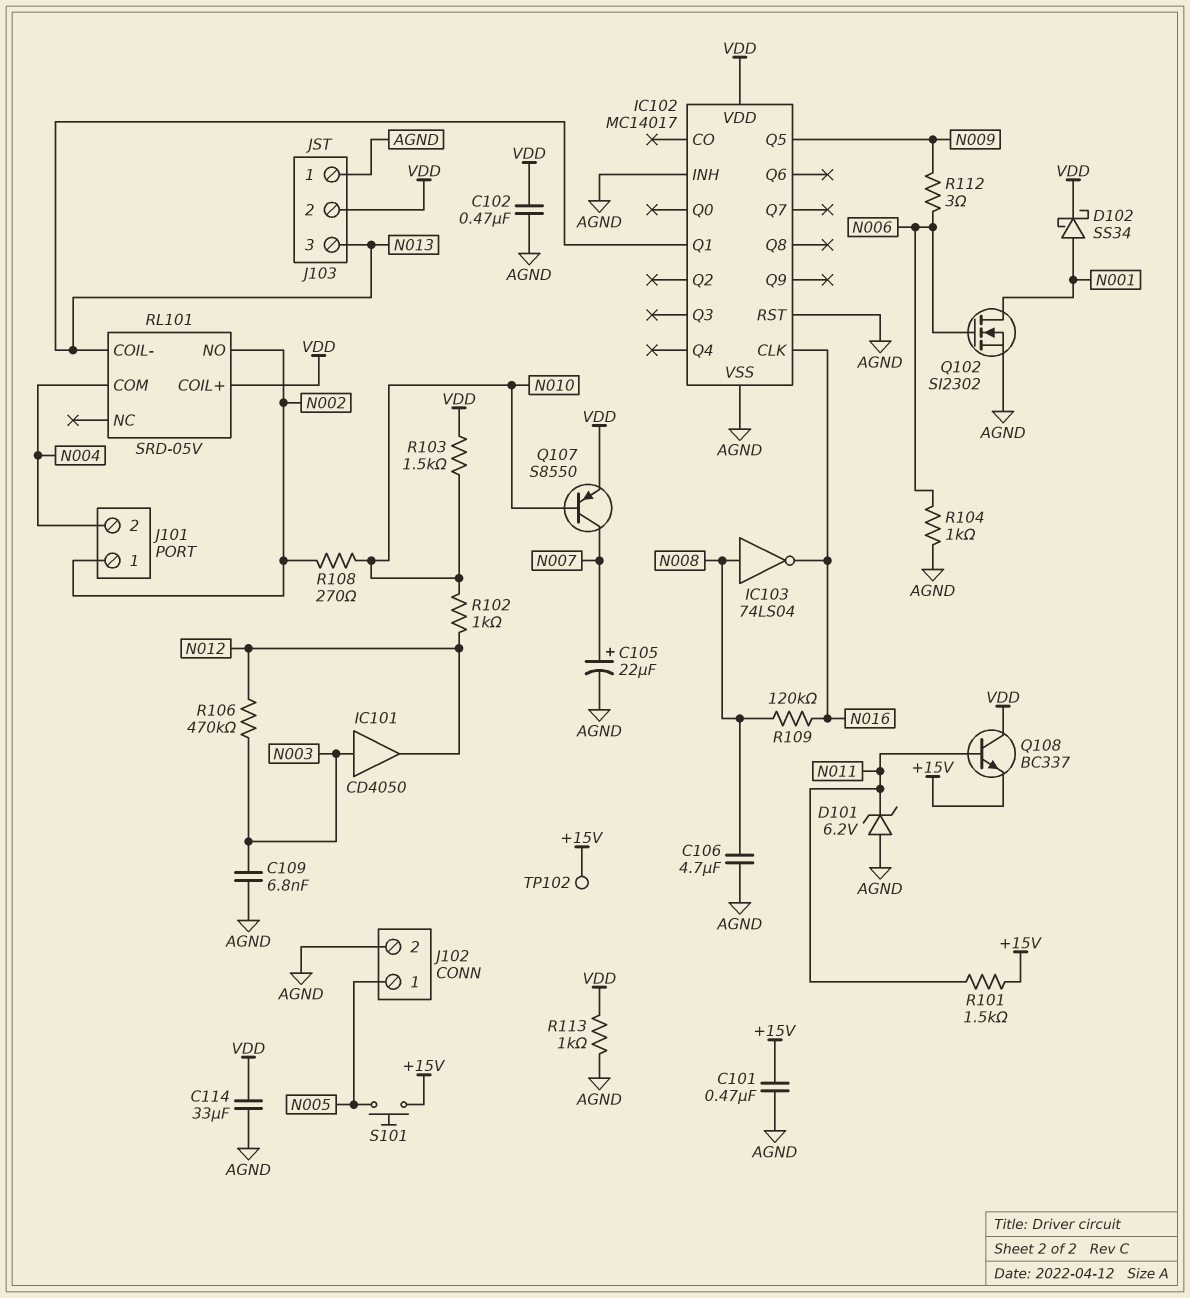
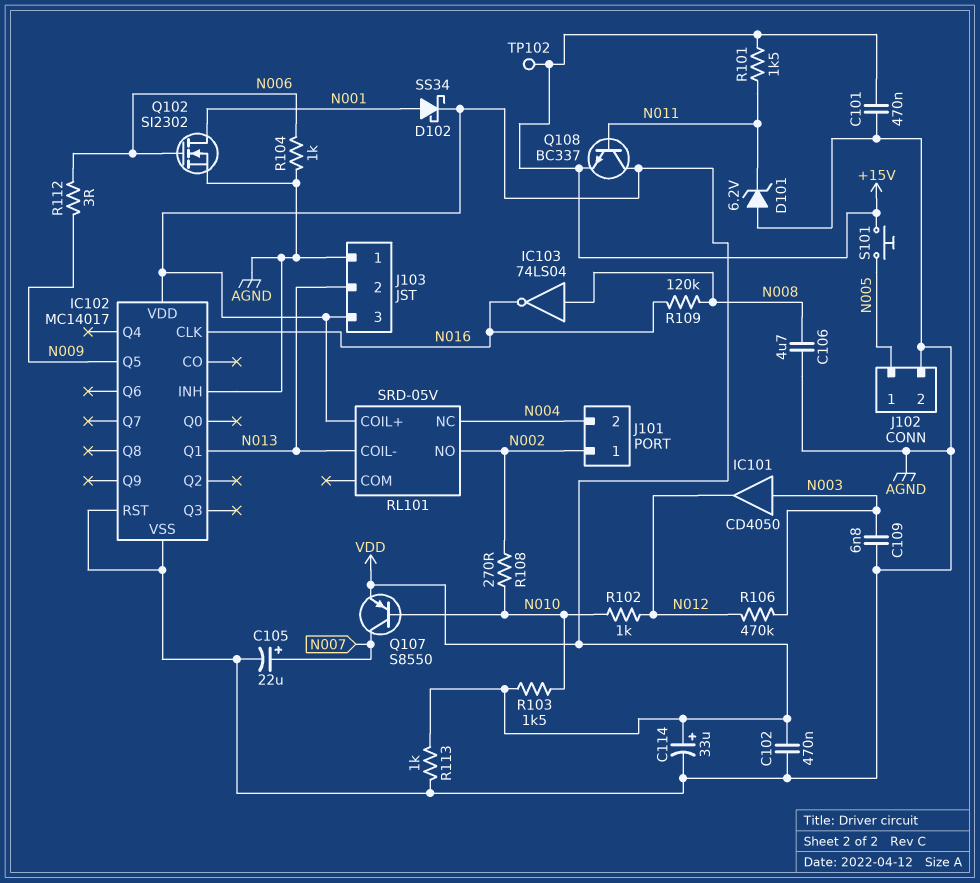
C114: 33uF (AGND, VDD) -> 33uF (plus VDD, minus AGND)
J103 pin 2: VDD -> N013
J103 pin 3: N013 -> VDD
RL101 pin COM: N004 -> none
RL101 pin NC: none -> N004

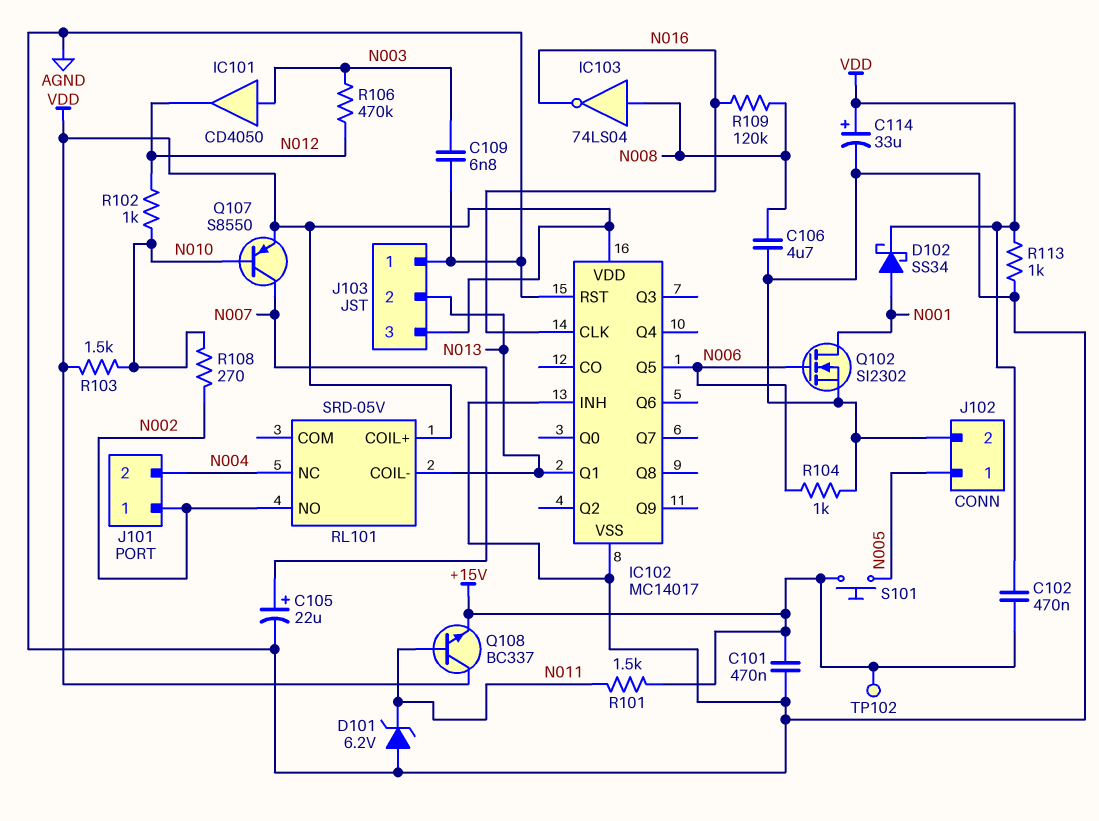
C102: 470nF (AGND, VDD) -> 470nF (+15V, VDD)
IC102 pin Q5: N009 -> N006
R112: 3 (N006, N009) -> none

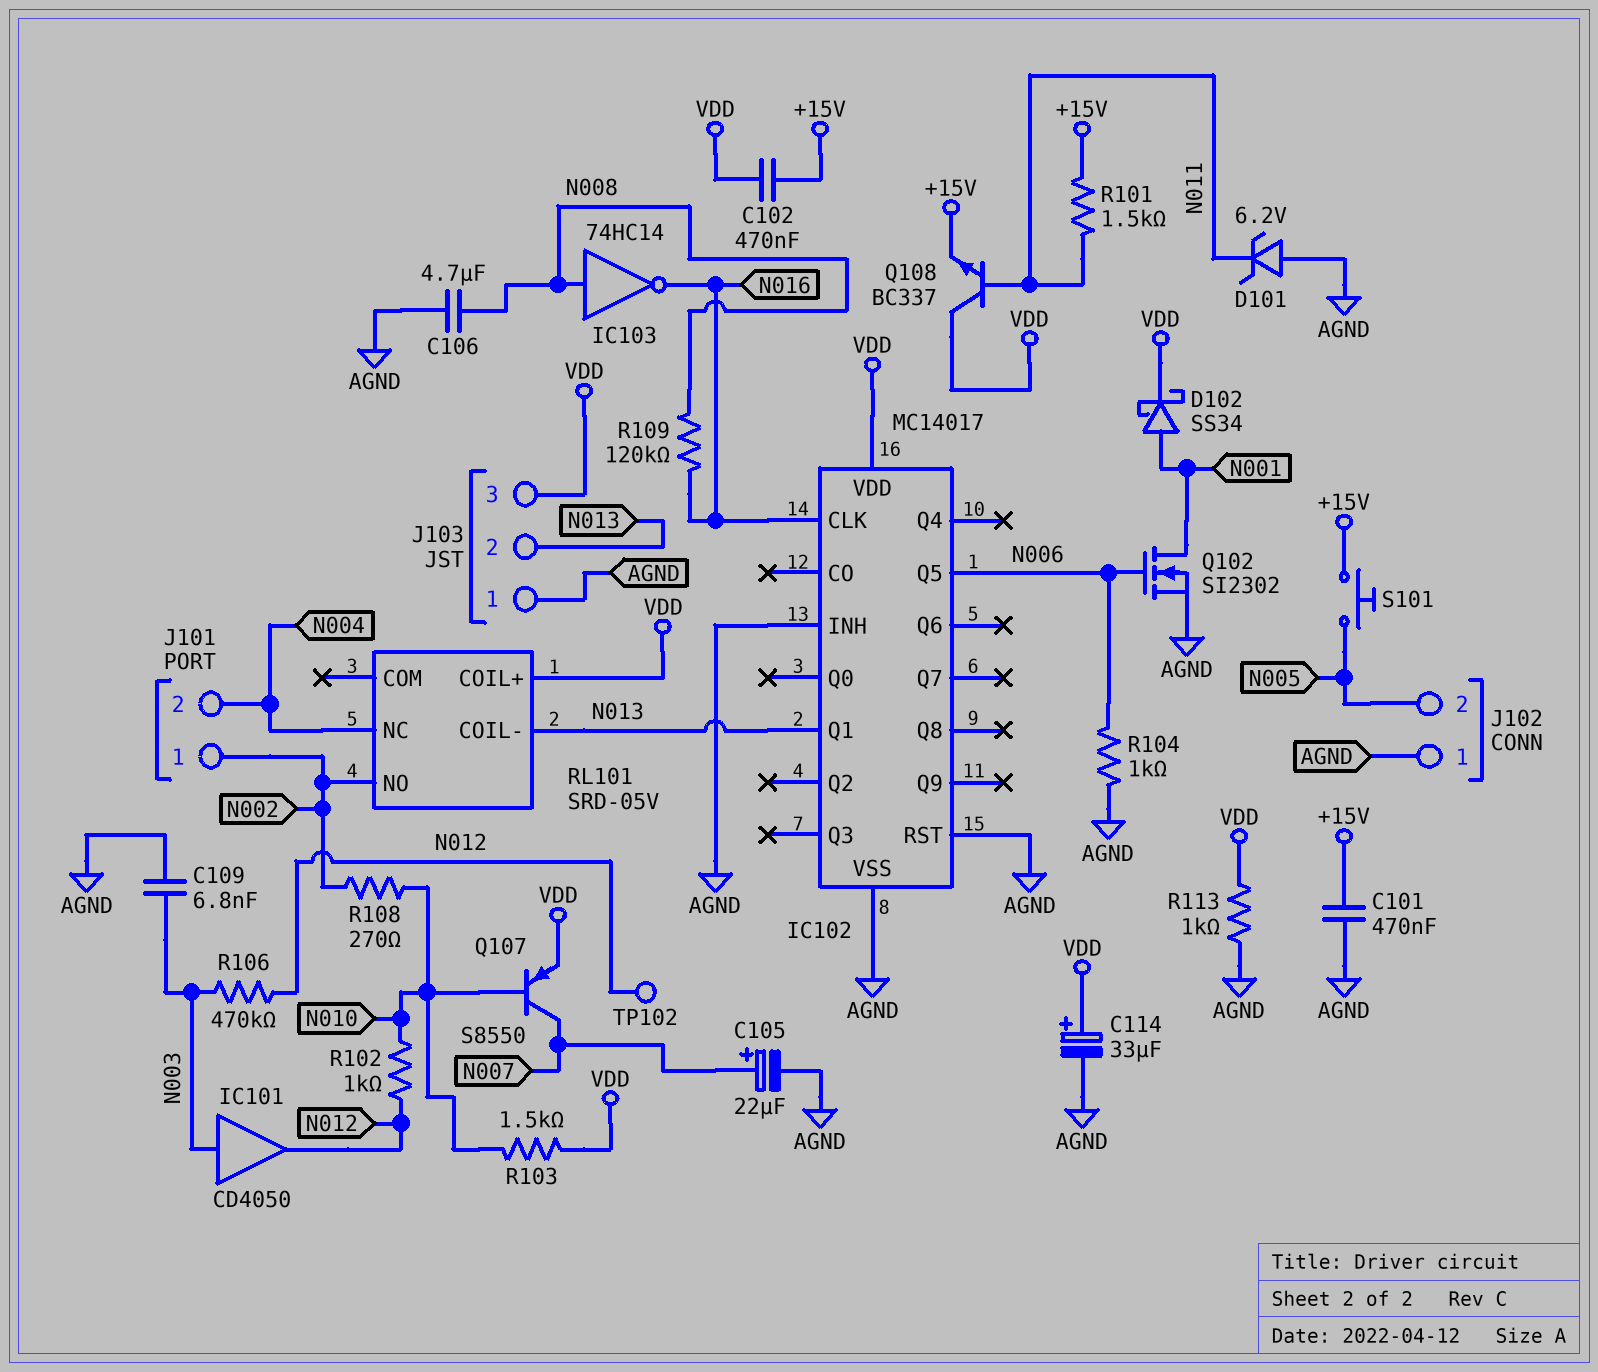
IC103: NOT 74LS04 (in N008, out N016) -> NOT 74HC14 (in N008, out N016)
J102 pin 1: N005 -> AGND
J102 pin 2: AGND -> N005
TP102: test point (+15V) -> test point (N012)

